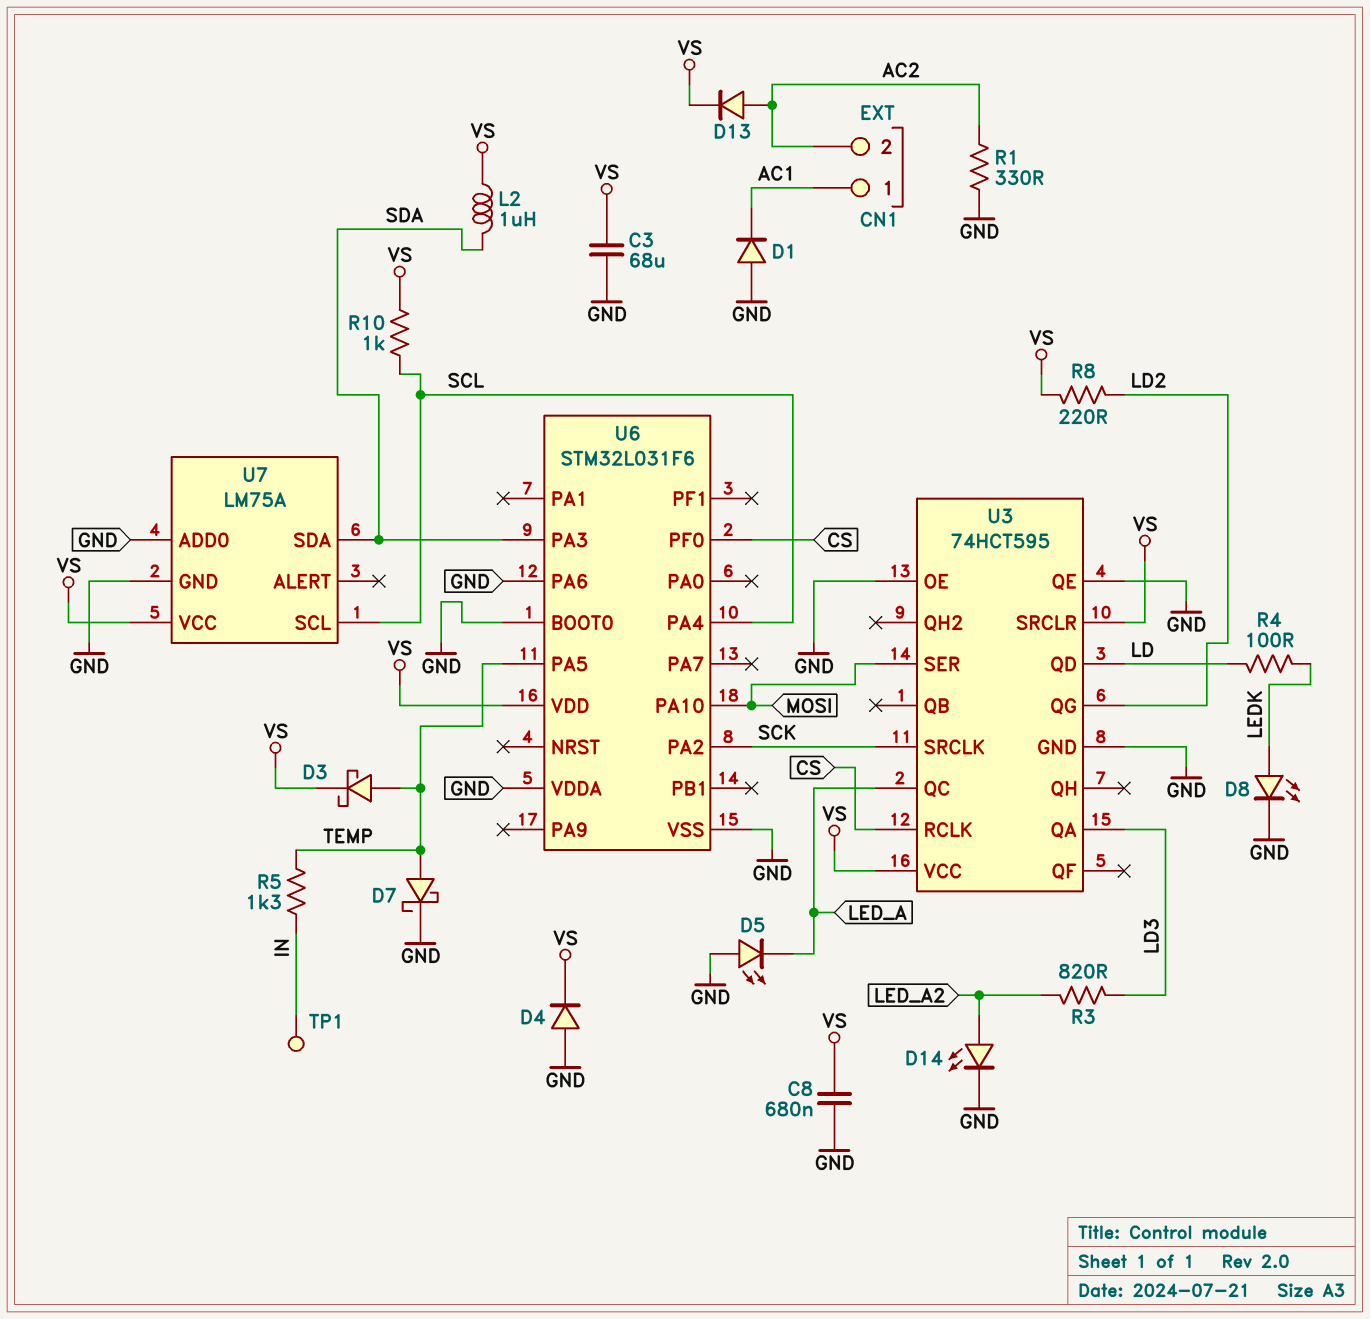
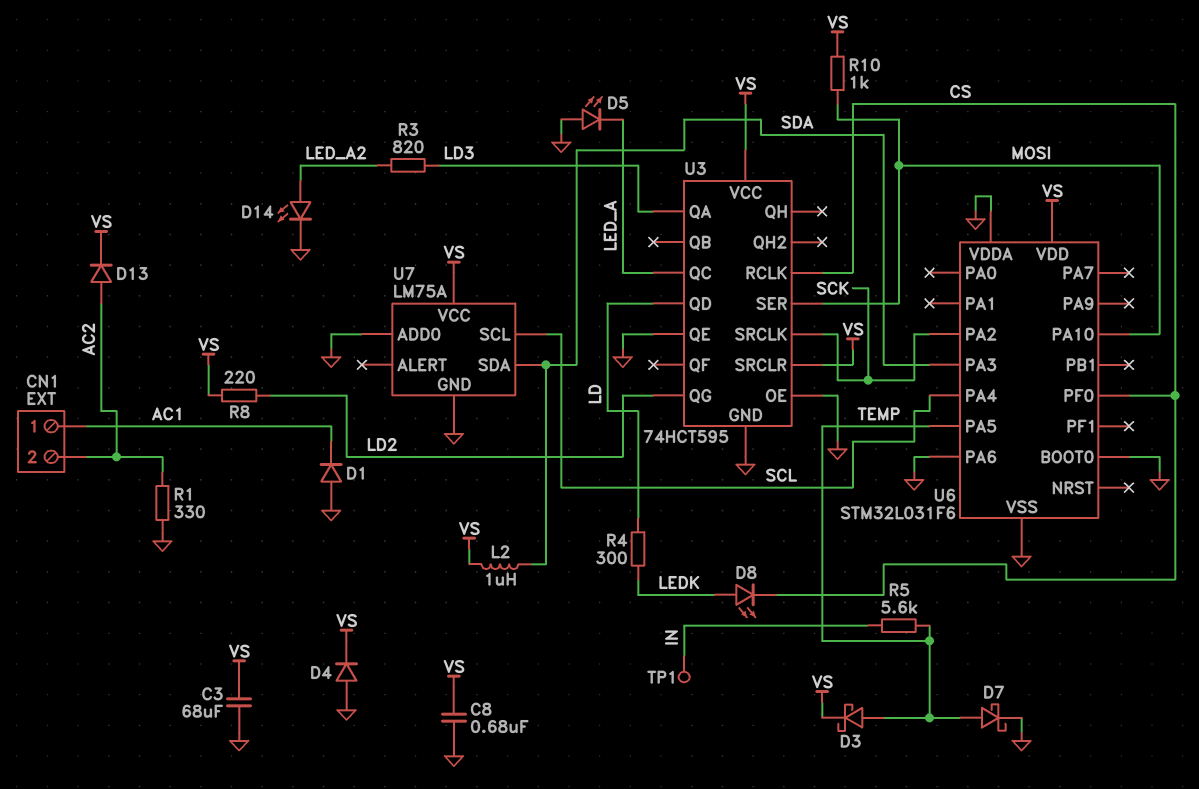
D8: LED (A LEDK, K GND) -> LED (A LEDK, K CS)
R4: 100 (LD, LEDK) -> 300 (LD, LEDK)
R5: 1.3k (IN, TEMP) -> 5.6k (IN, TEMP)
R10: 1k (SCL, VS) -> 1k (MOSI, VS)

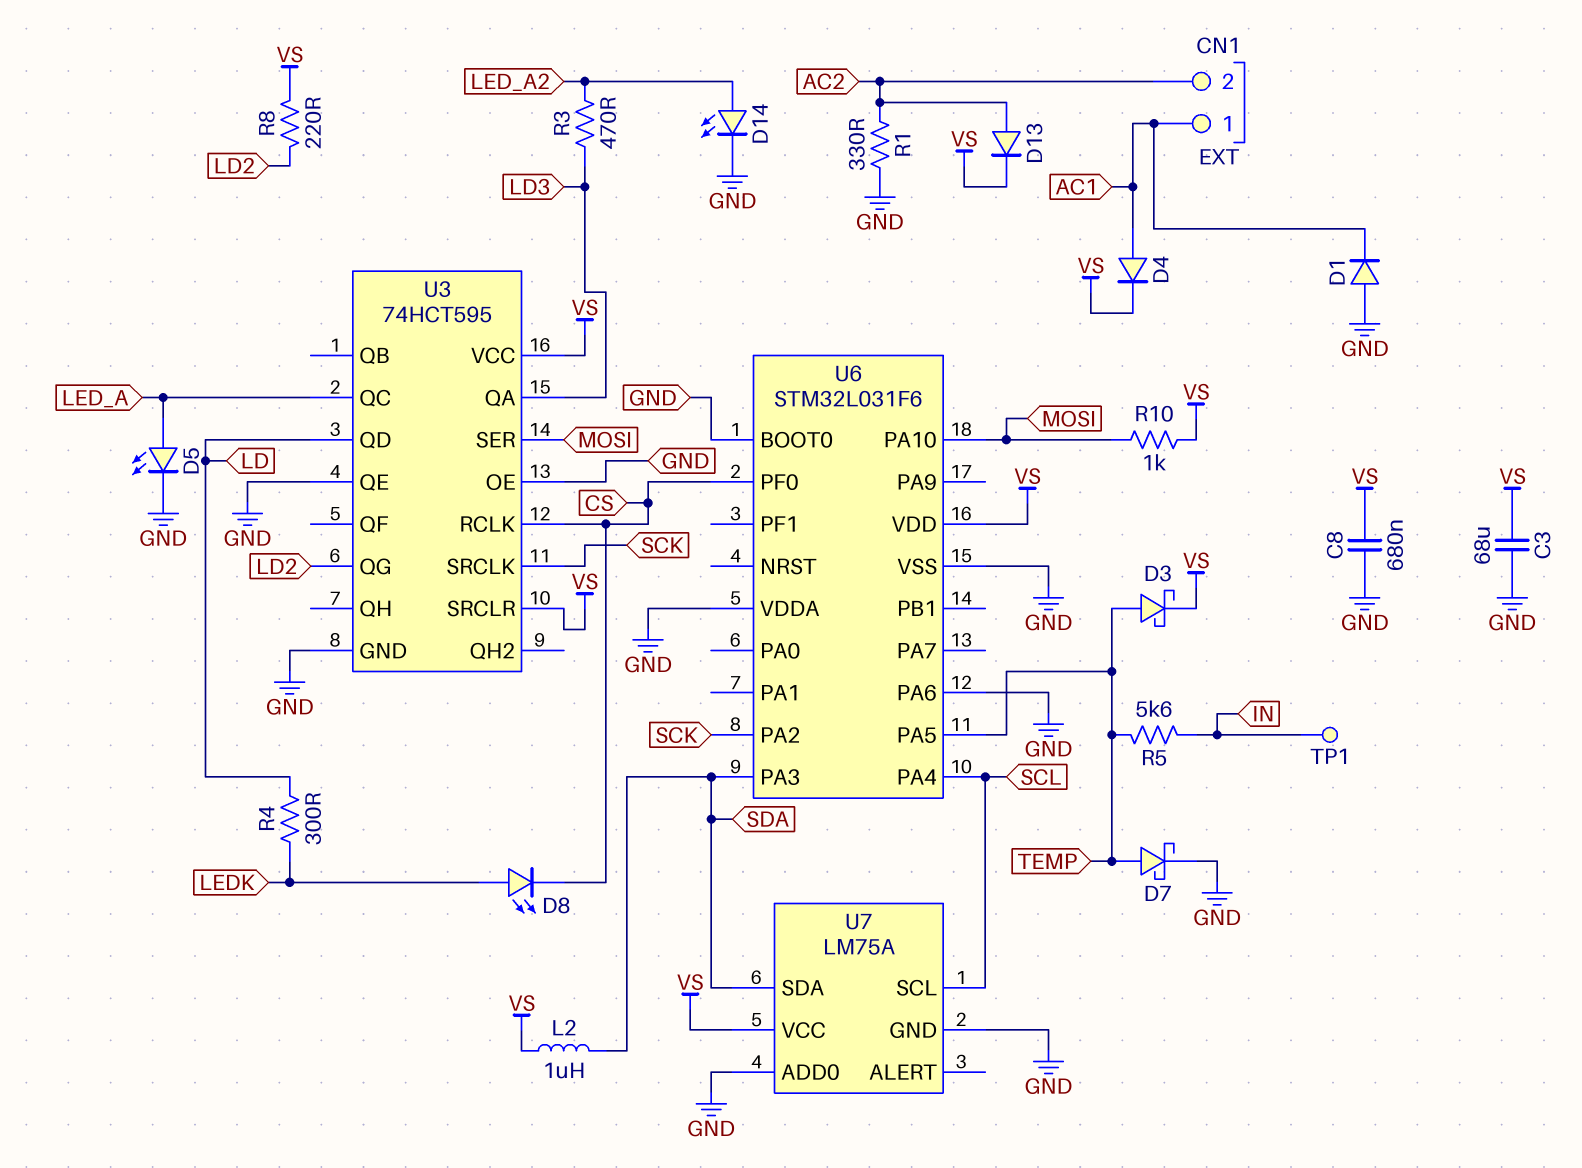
D4: diode (A GND, K VS) -> diode (A AC1, K VS)
D5: LED (A GND, K LED_A) -> LED (A LED_A, K GND)
R3: 820 (LD3, LED_A2) -> 470 (LD3, LED_A2)

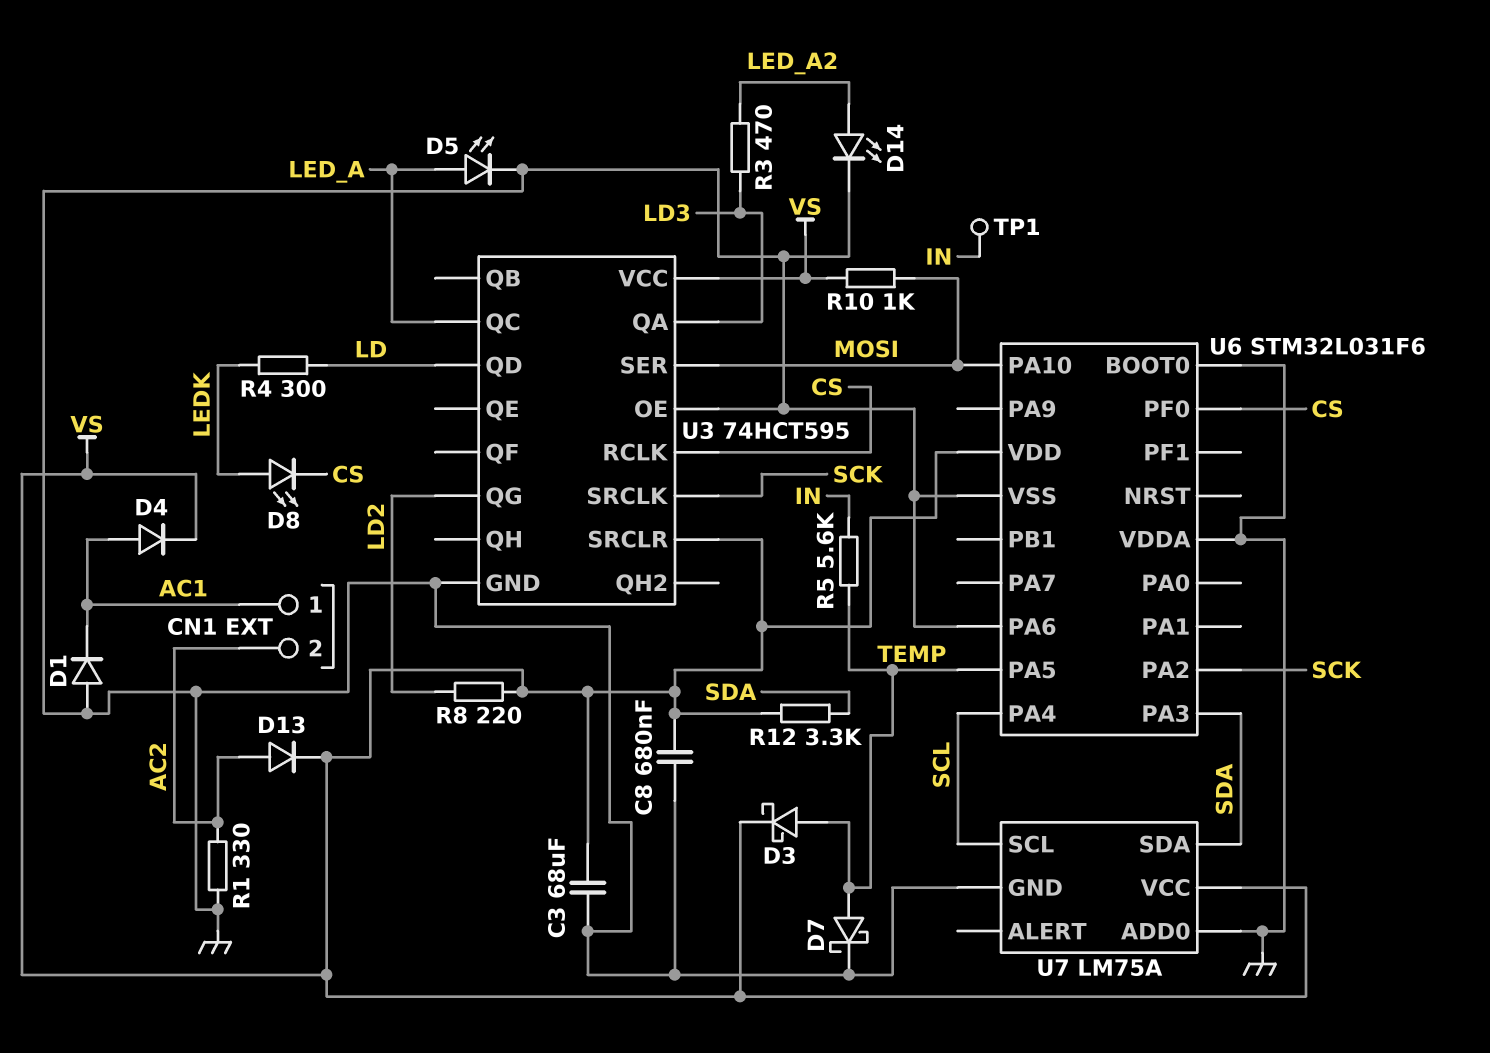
L2: 1uH (SDA, VS) -> none
R12: none -> 3.3k (SDA, VS)
U3 pin QE: GND -> none

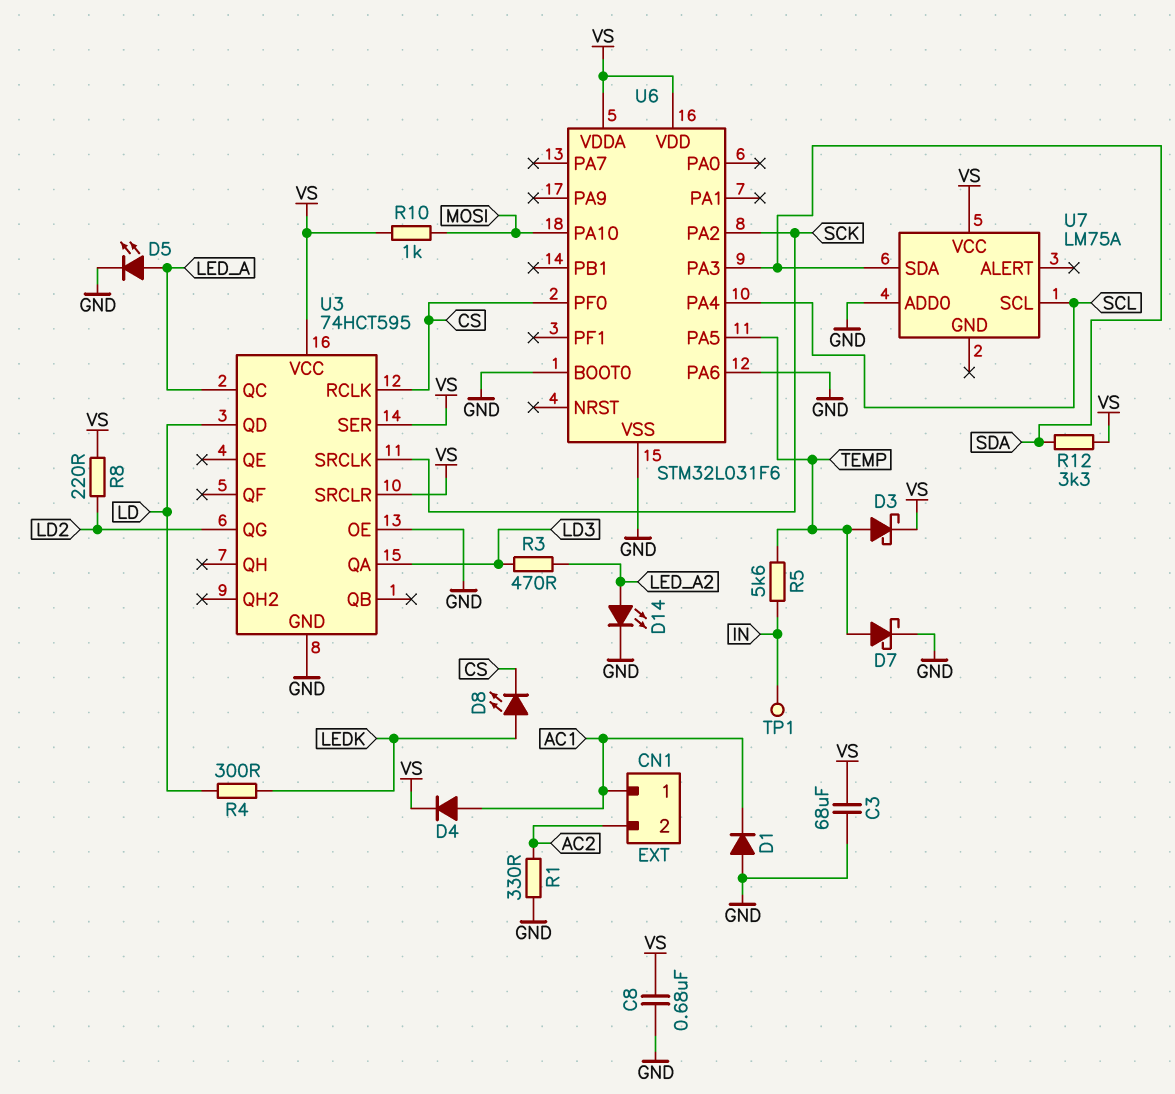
D13: diode (A AC2, K VS) -> none
U3 pin SER: MOSI -> VS
U6 pin VDDA: GND -> VS
U7 pin GND: GND -> none

